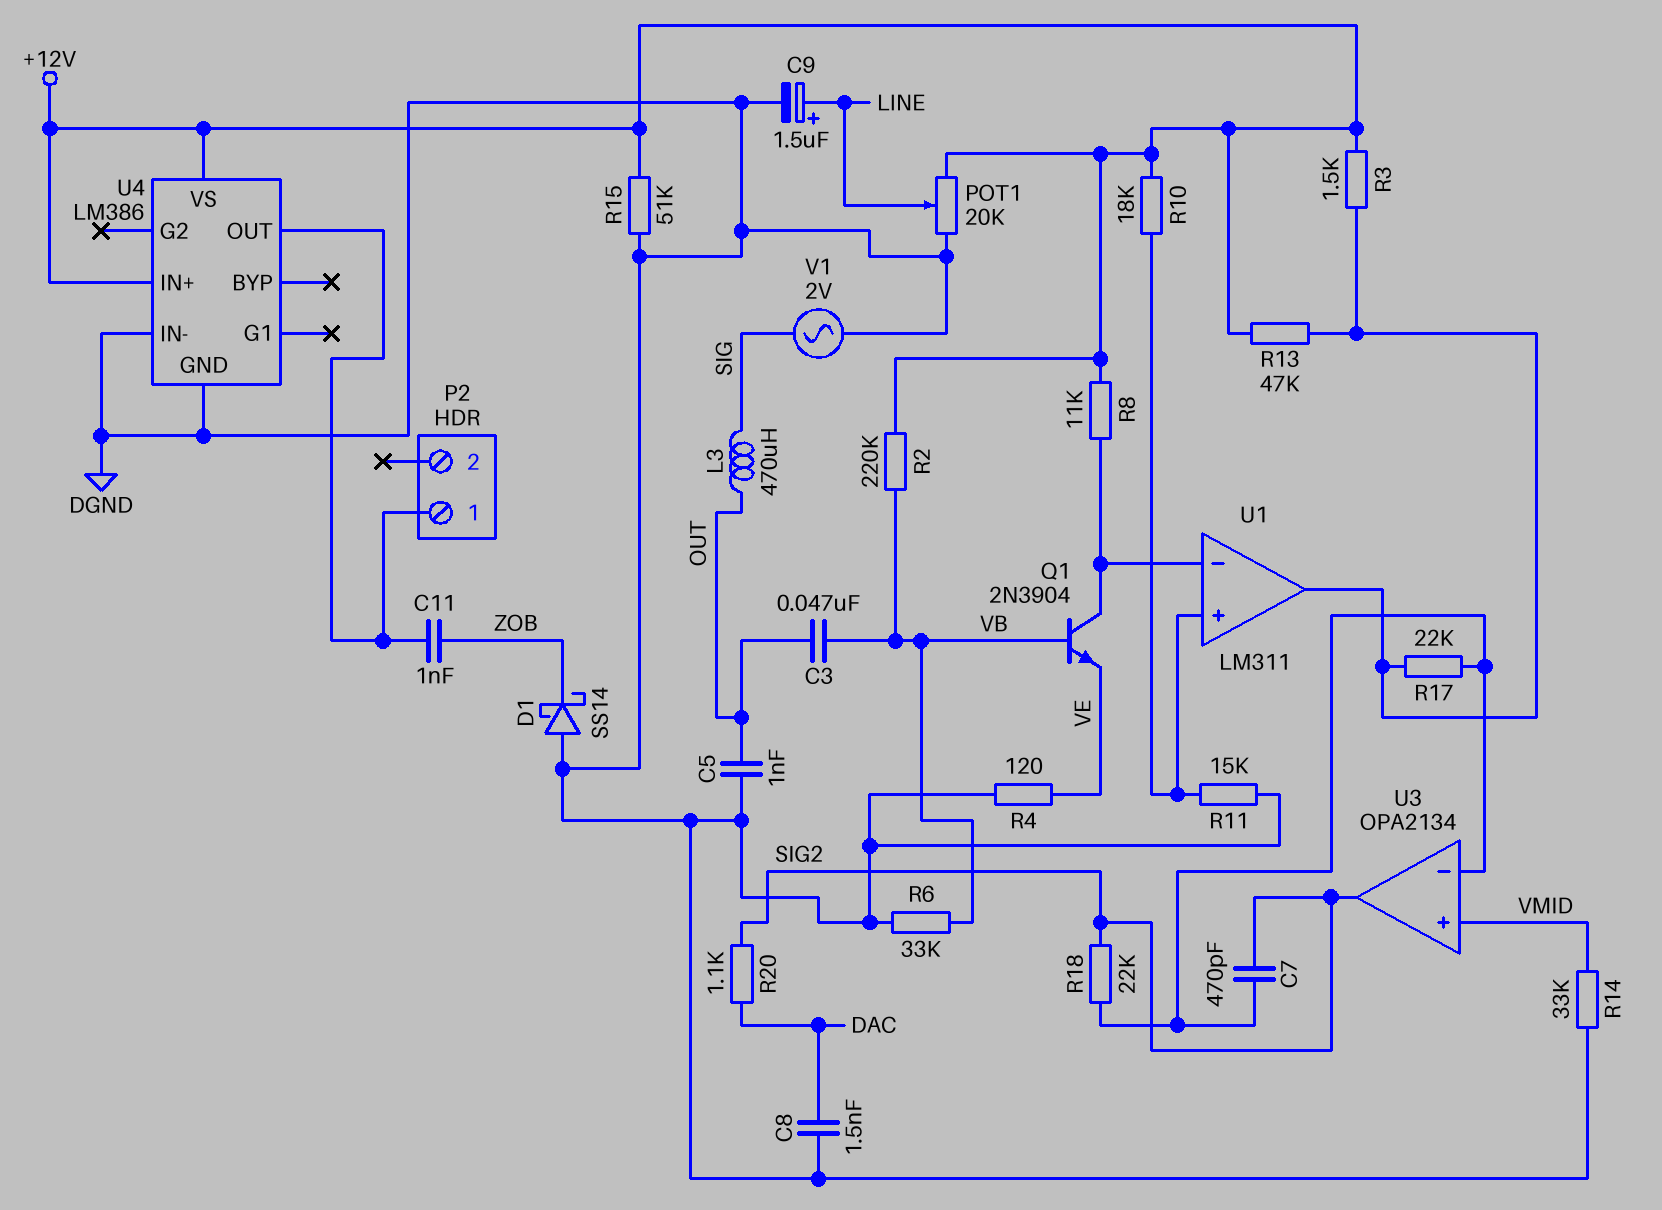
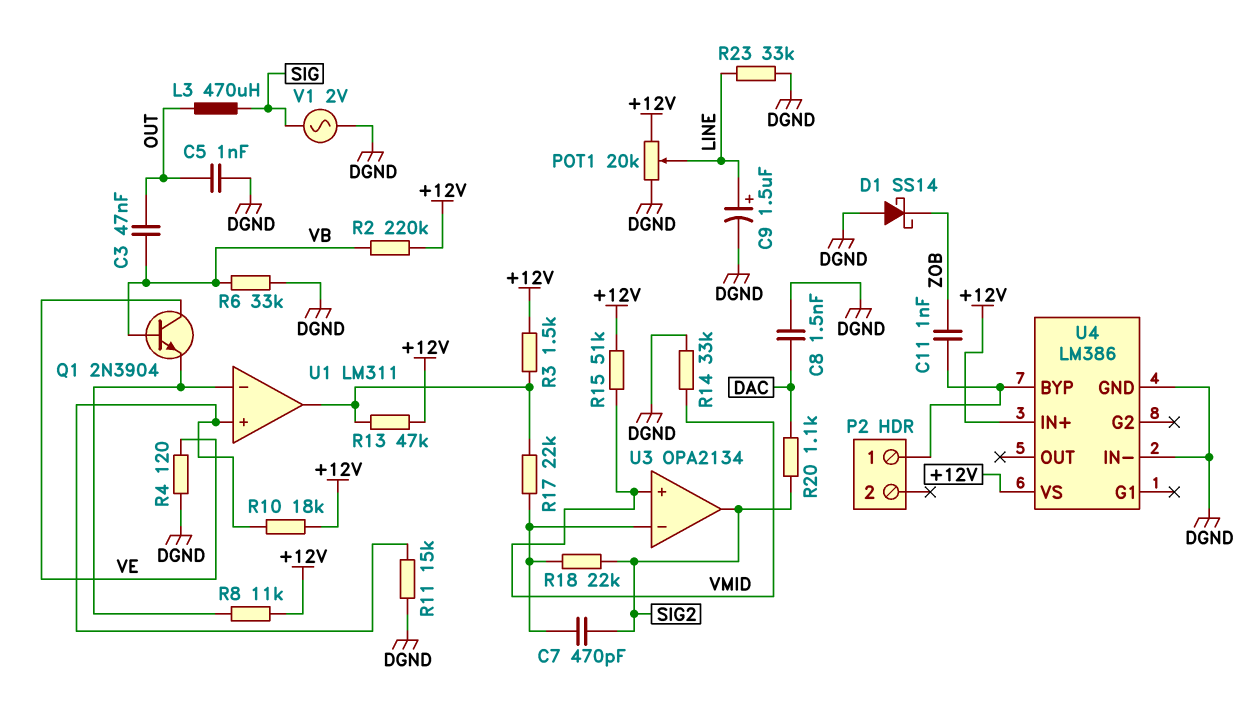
Q1: NPN 2N3904 (B VB, C U1/in-, E VE) -> NPN 2N3904 (B VB, C VE, E U1/in-)
R15: 51k (+12V, DGND) -> 51k (+12V, VMID)
R23: none -> 33k (DGND, LINE)
U4 pin BYP: none -> P2/1
U4 pin OUT: P2/1 -> none

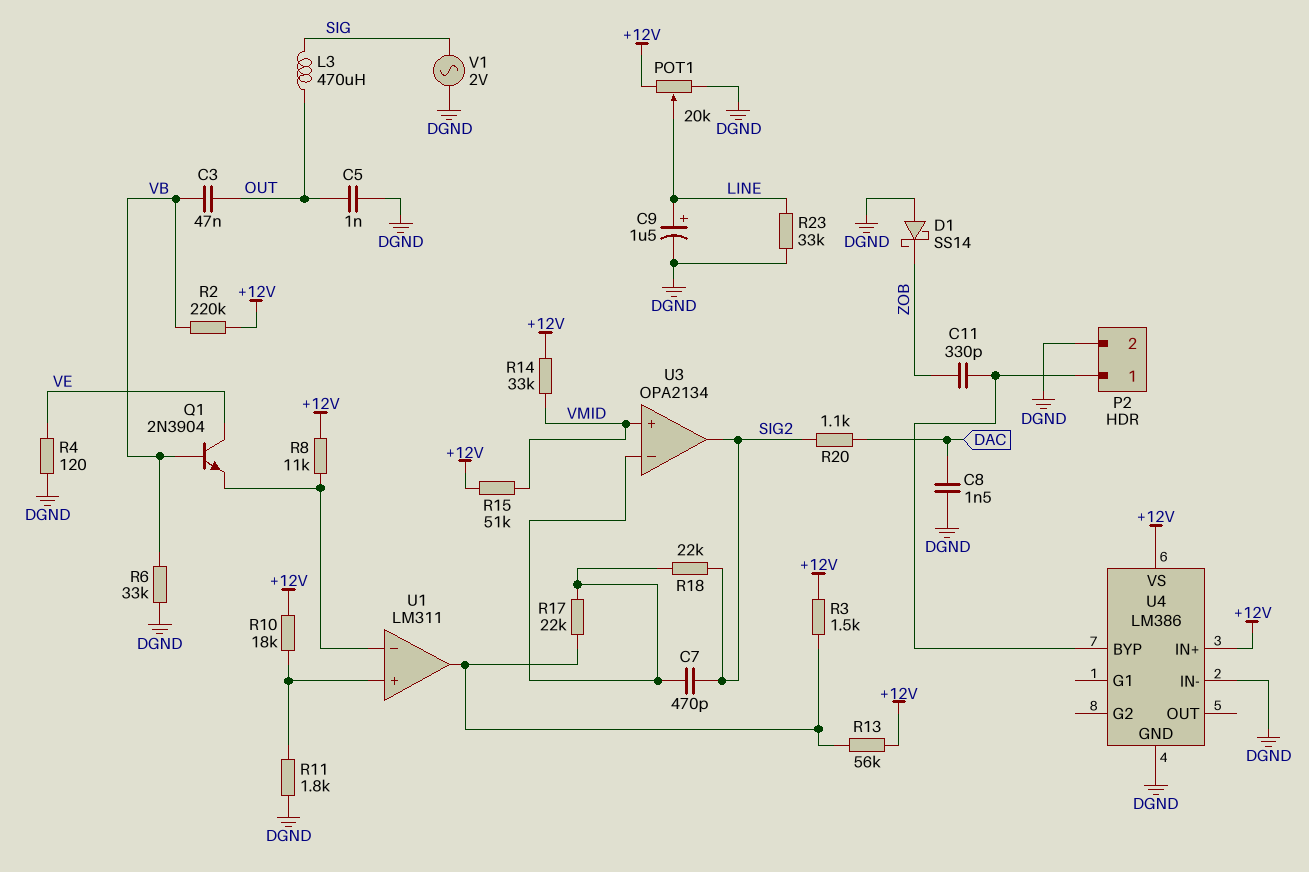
C11: 1nF (P2/1, ZOB) -> 330pF (P2/1, ZOB)
P2 pin 2: none -> DGND
R11: 15k (DGND, U1/in+) -> 1.8k (DGND, U1/in+)
R13: 47k (+12V, U1/out) -> 56k (+12V, U1/out)
R14: 33k (DGND, VMID) -> 33k (+12V, VMID)

